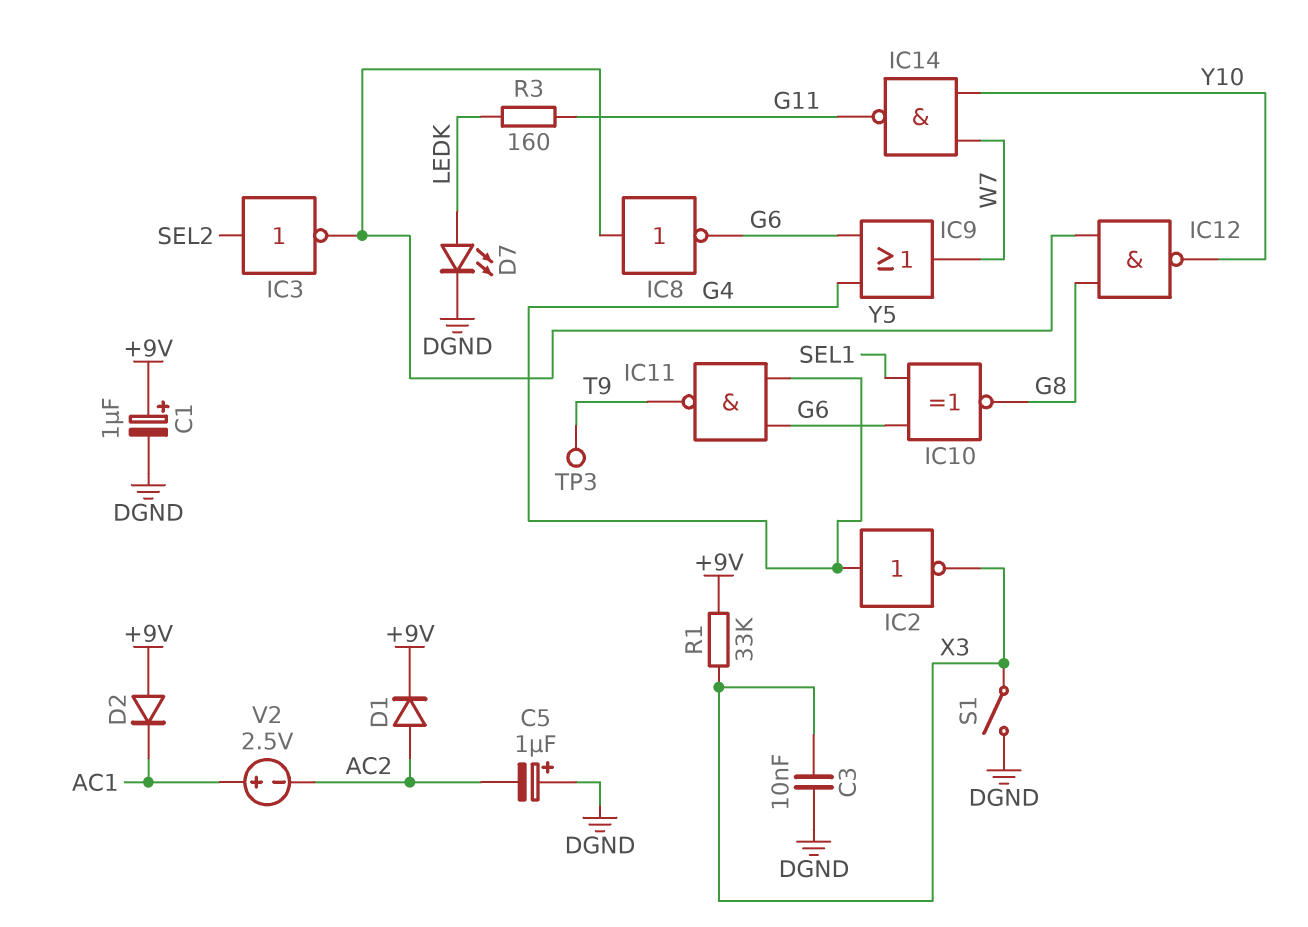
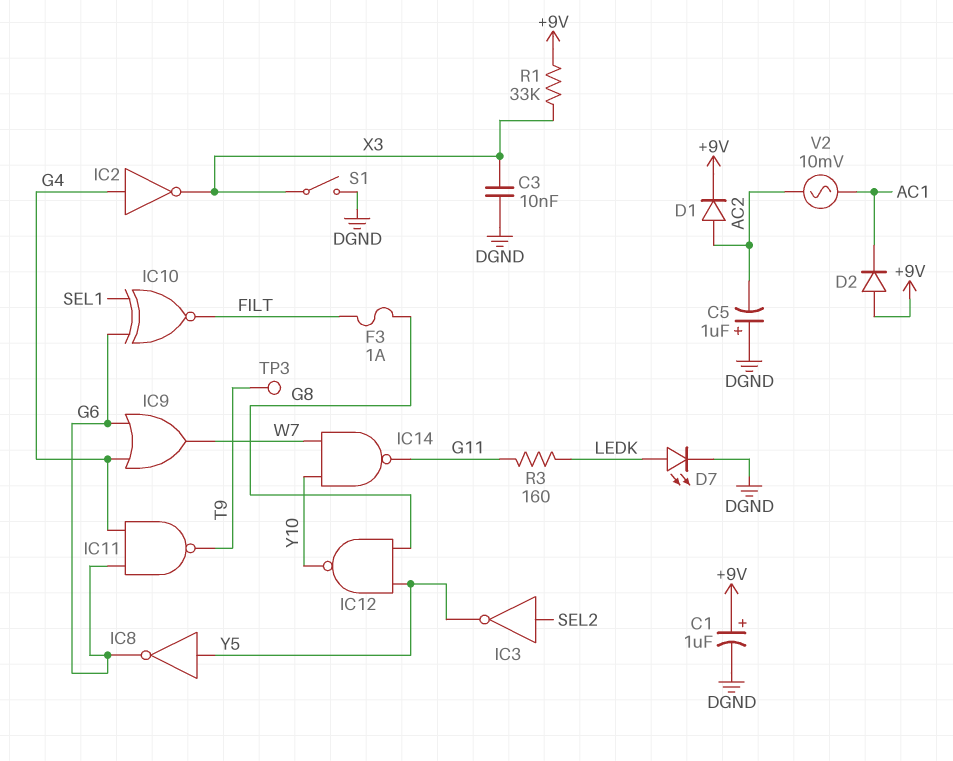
F3: none -> 1A (FILT, G8)
IC10: XNOR (in G6, in SEL1, out G8) -> XNOR (in G6, in SEL1, out FILT)
V2: 2.5V (plus AC1, minus AC2) -> AC 10mV (AC1, AC2)

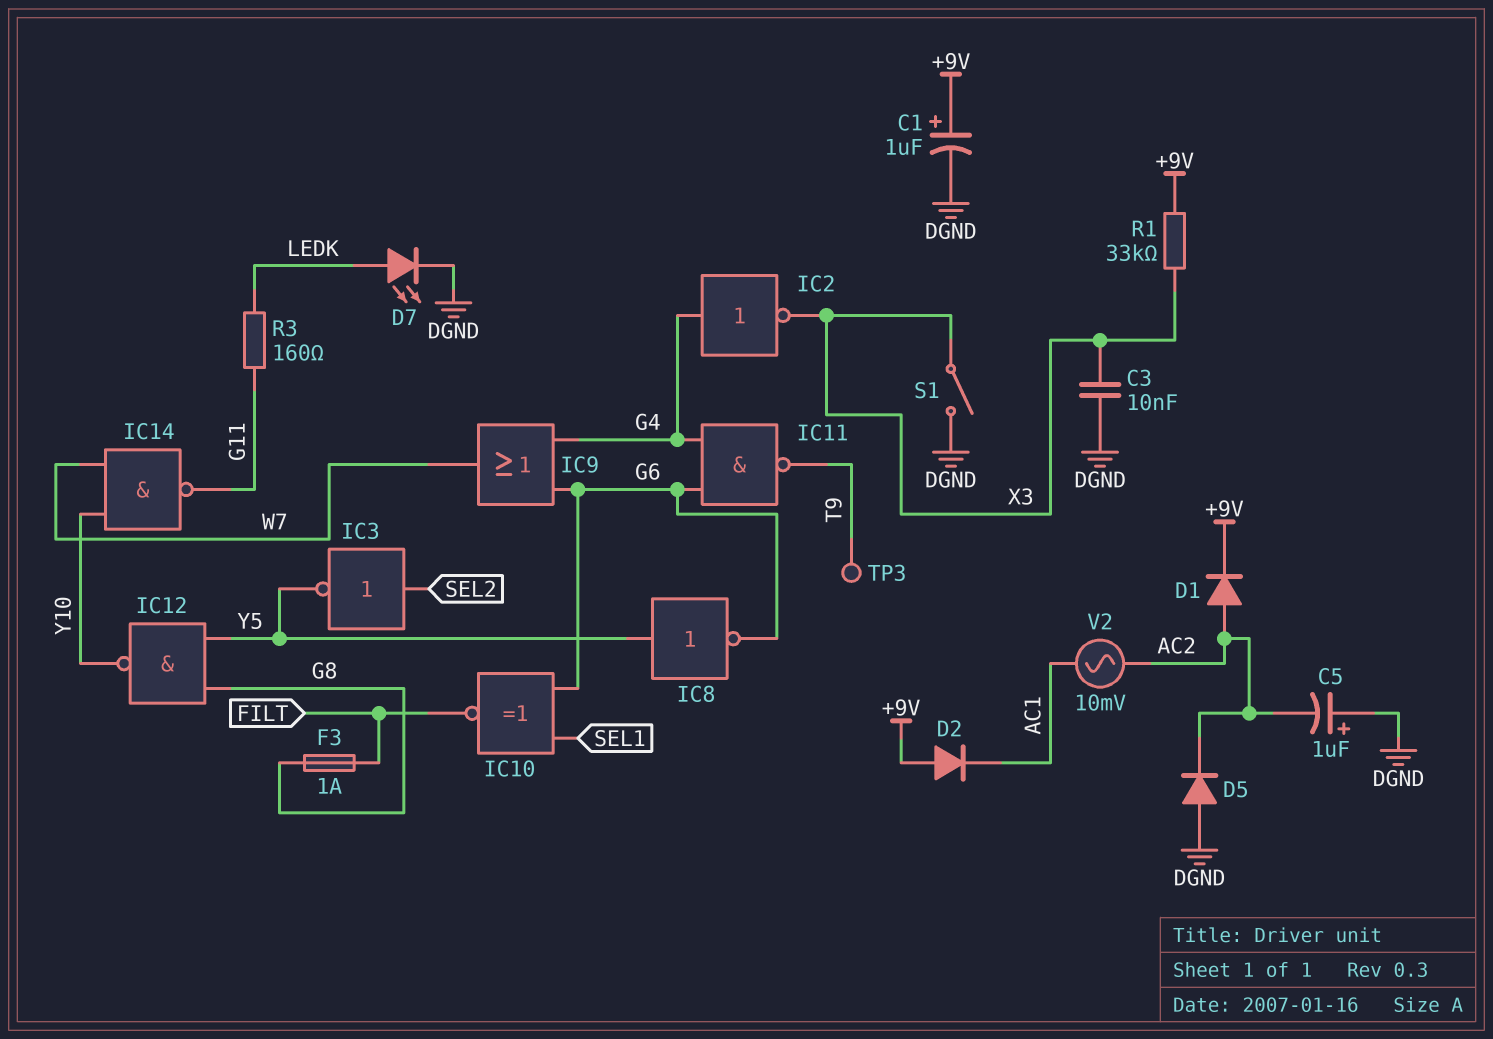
D5: none -> diode (A DGND, K AC2)

